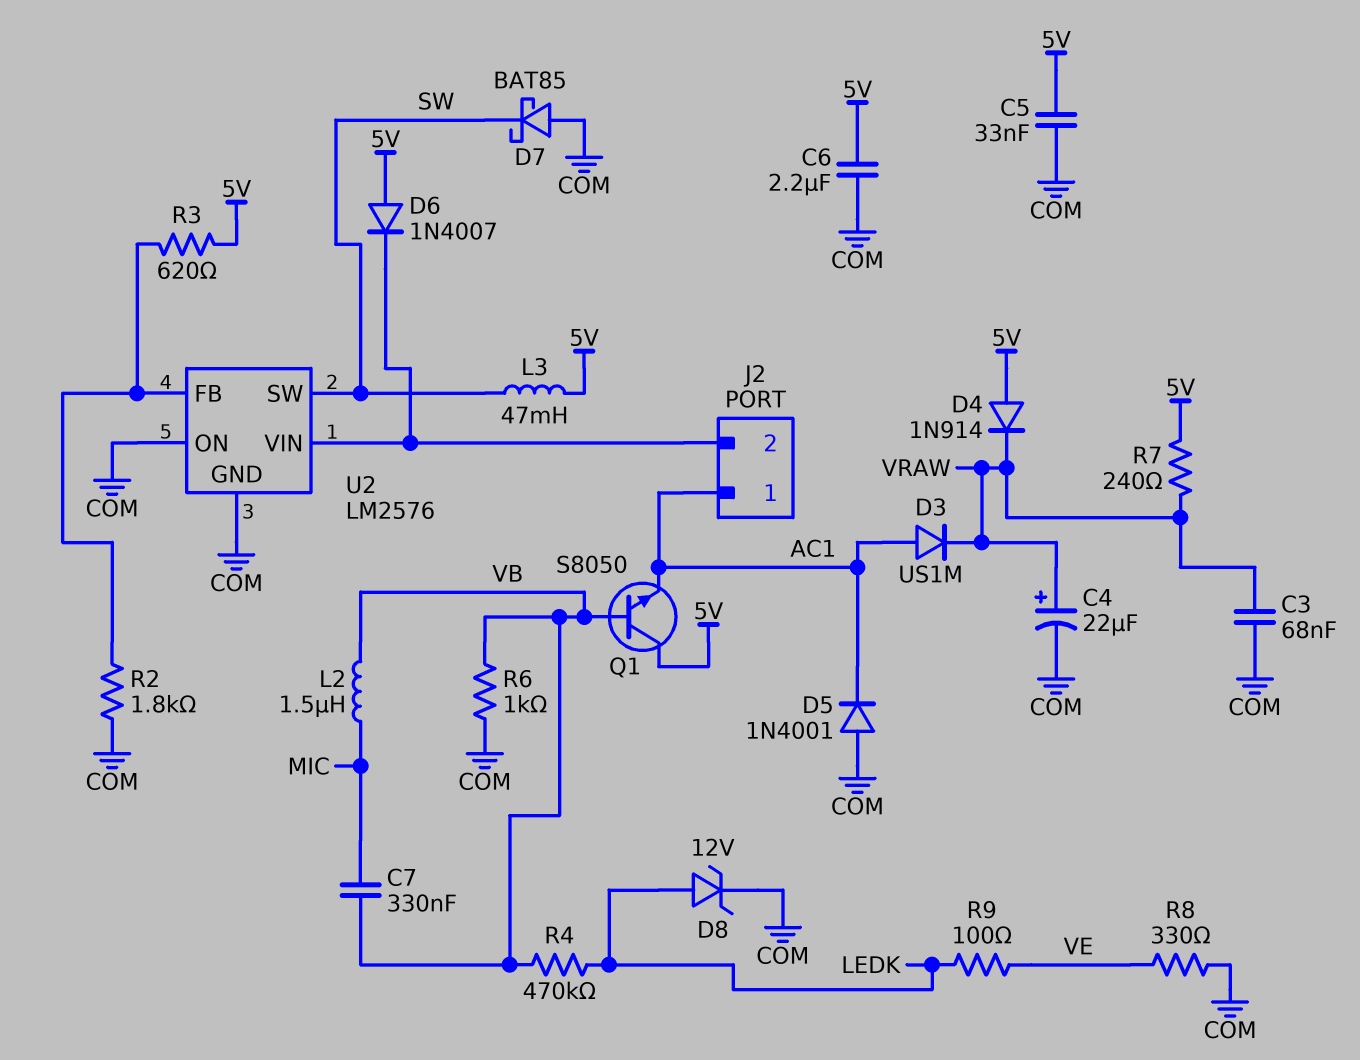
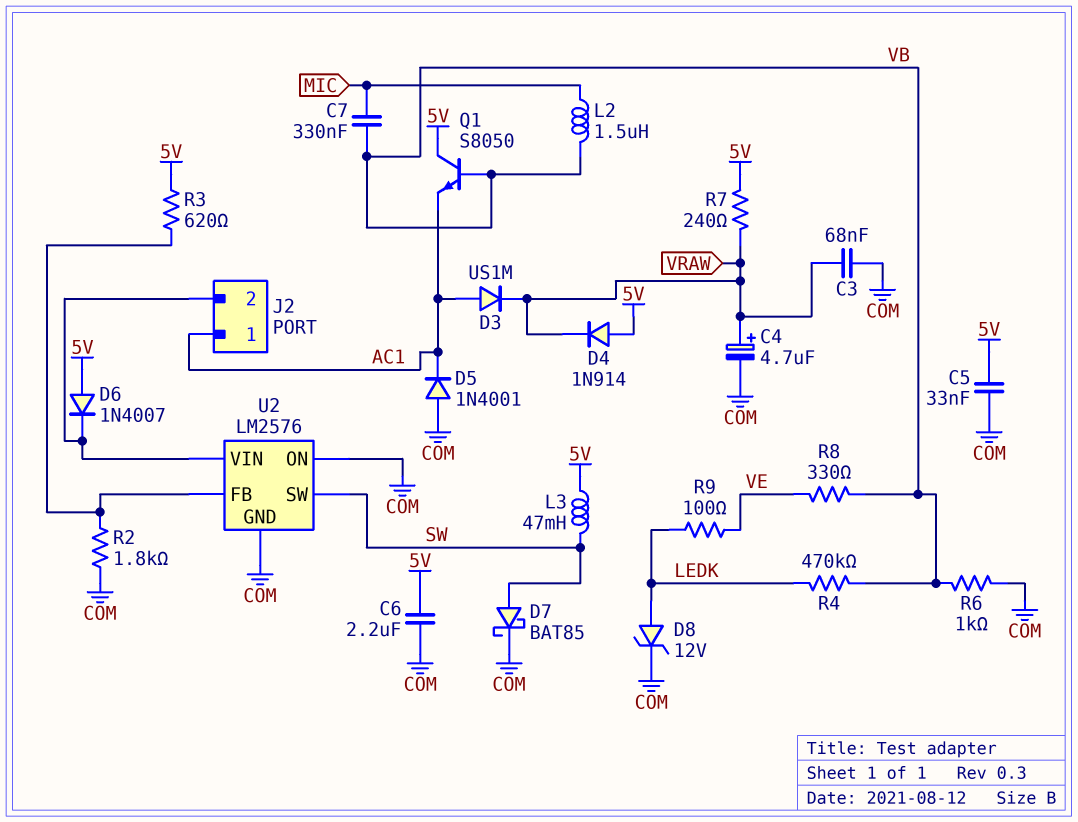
C4: 22uF (plus VRAW, minus COM) -> 4.7uF (plus VRAW, minus COM)
D7: schottky BAT85 (A COM, K SW) -> schottky BAT85 (A SW, K COM)
R8: 330 (COM, VE) -> 330 (VB, VE)

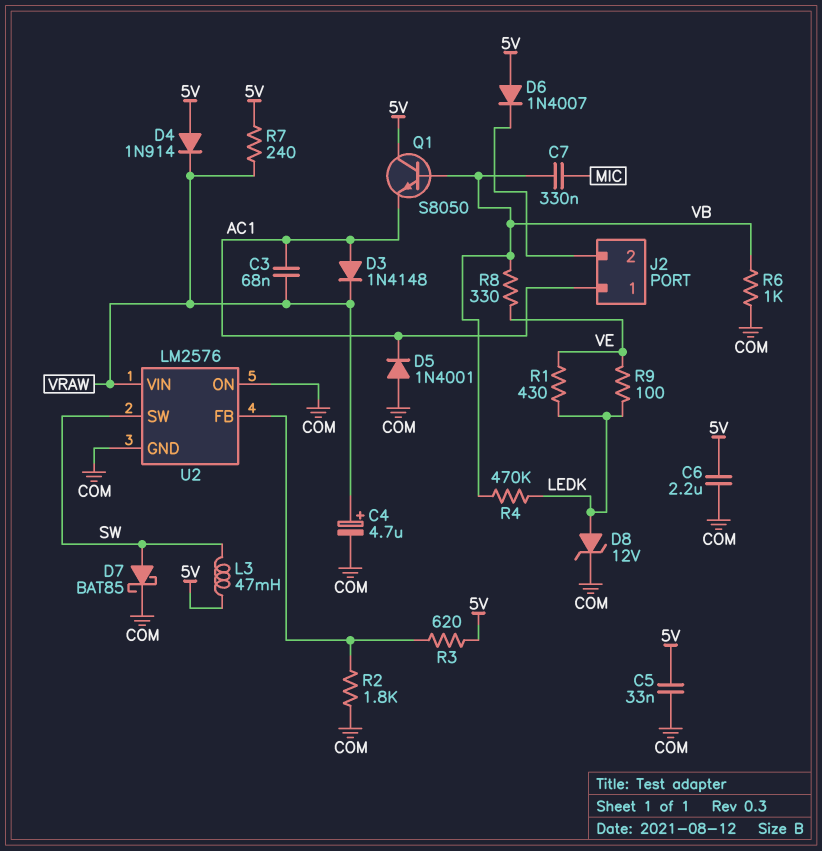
C3: 68nF (COM, VRAW) -> 68nF (AC1, VRAW)
D3: diode US1M (A AC1, K VRAW) -> diode 1N4148 (A AC1, K VRAW)
L2: 1.5uH (MIC, VB) -> none
R1: none -> 430 (LEDK, VE)
U2 pin VIN: J2/2 -> VRAW

